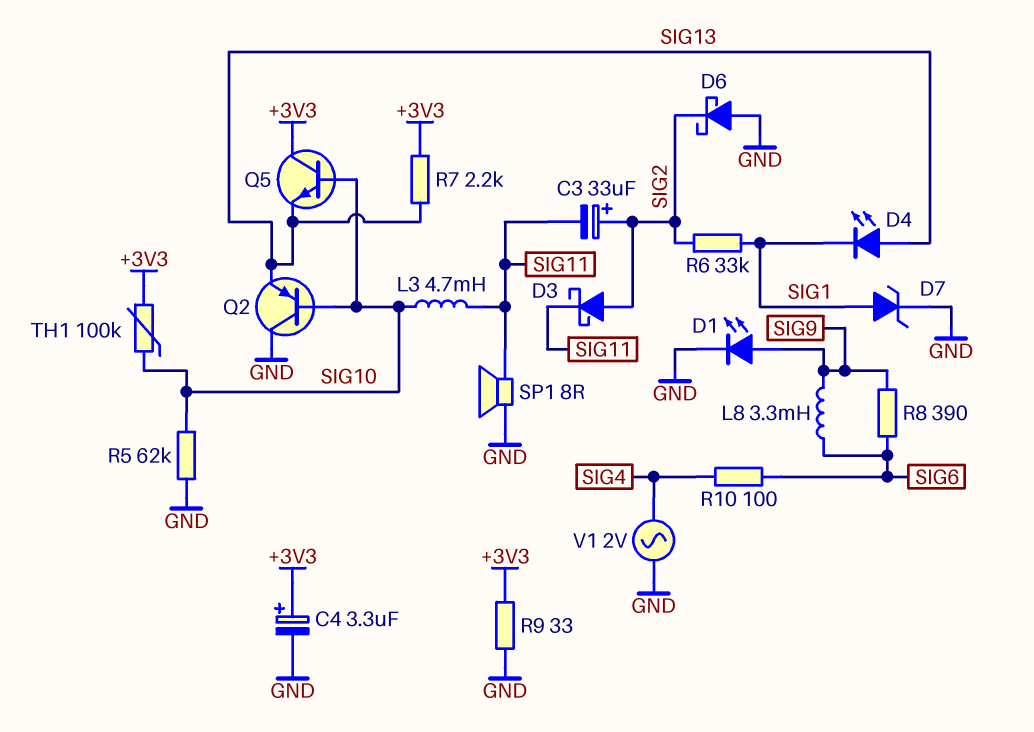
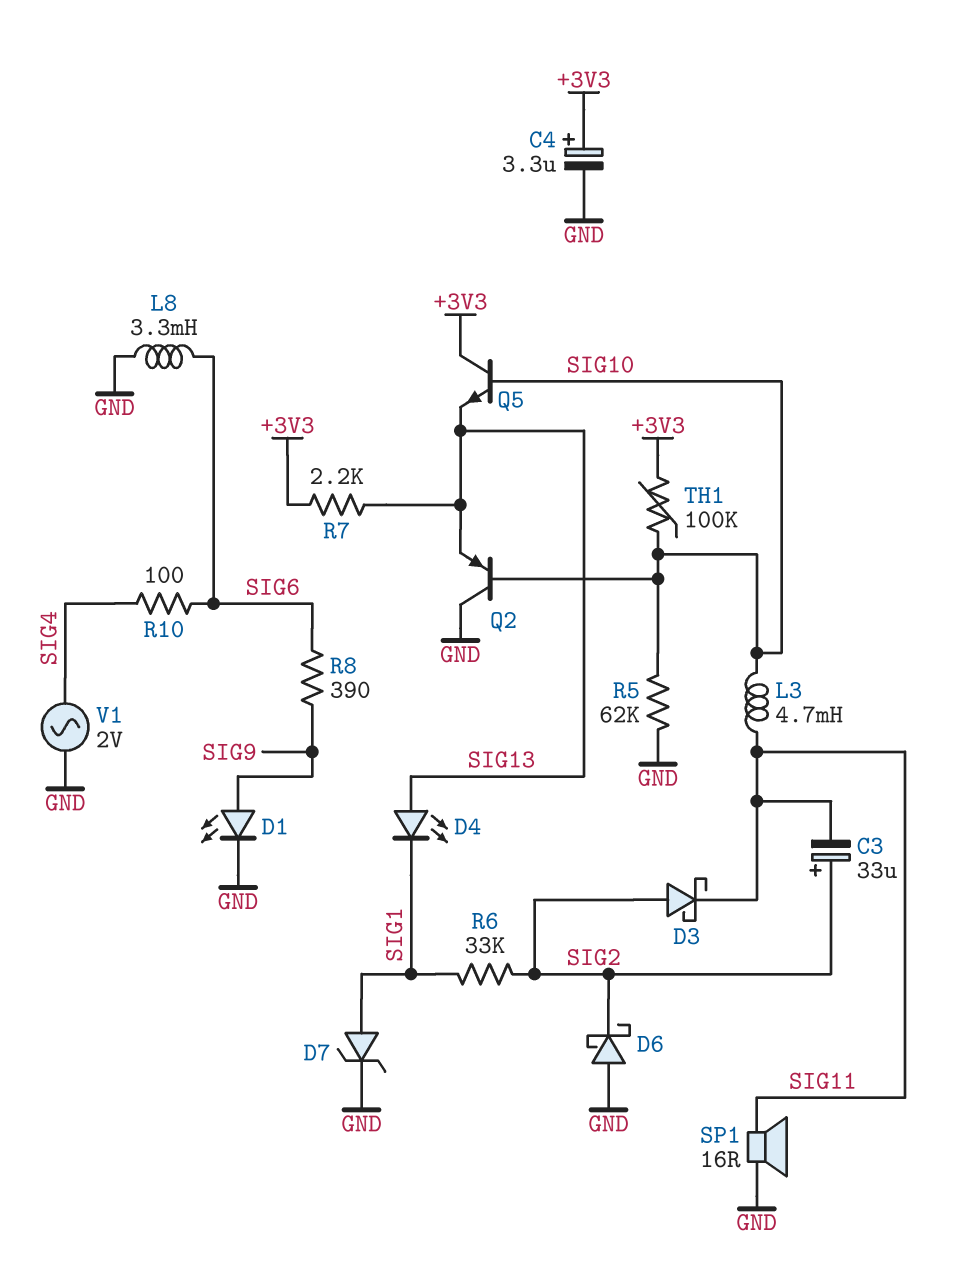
L8: 3.3mH (SIG6, SIG9) -> 3.3mH (GND, SIG6)
R9: 33 (+3V3, GND) -> none
SP1: speaker 8R (GND, SIG11) -> speaker 16R (GND, SIG11)

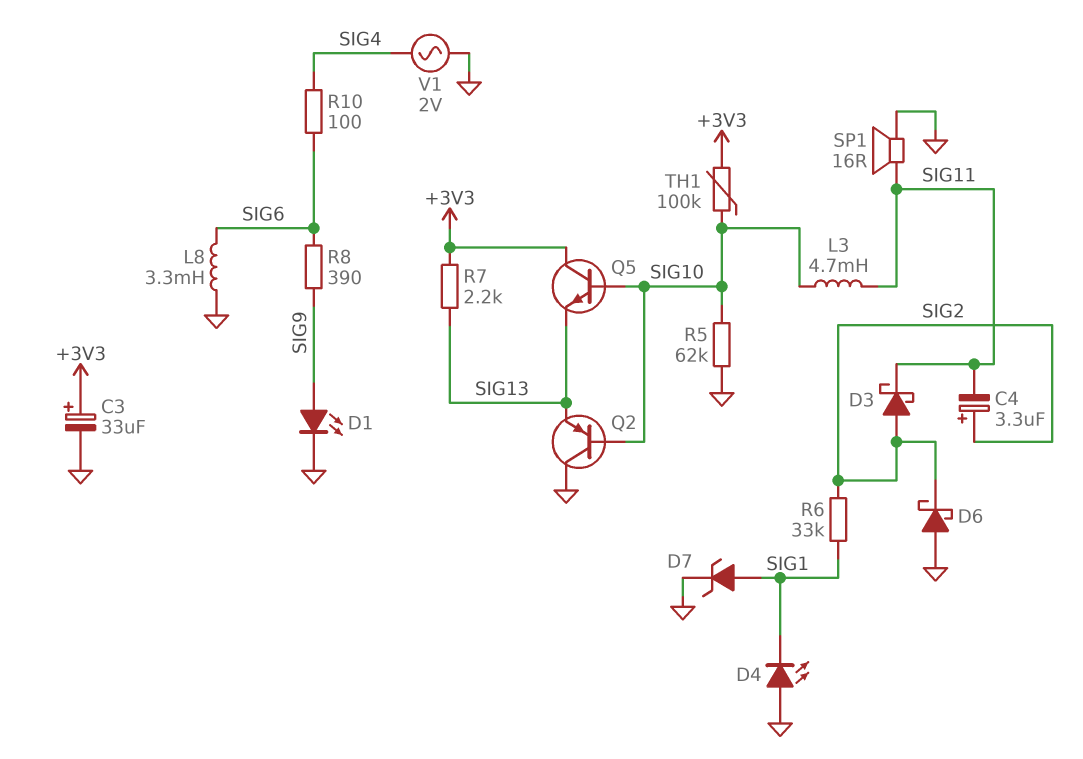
C3: 33uF (plus SIG2, minus SIG11) -> 33uF (plus +3V3, minus GND)
C4: 3.3uF (plus +3V3, minus GND) -> 3.3uF (plus SIG2, minus SIG11)
D4: LED (A SIG13, K SIG1) -> LED (A GND, K SIG1)

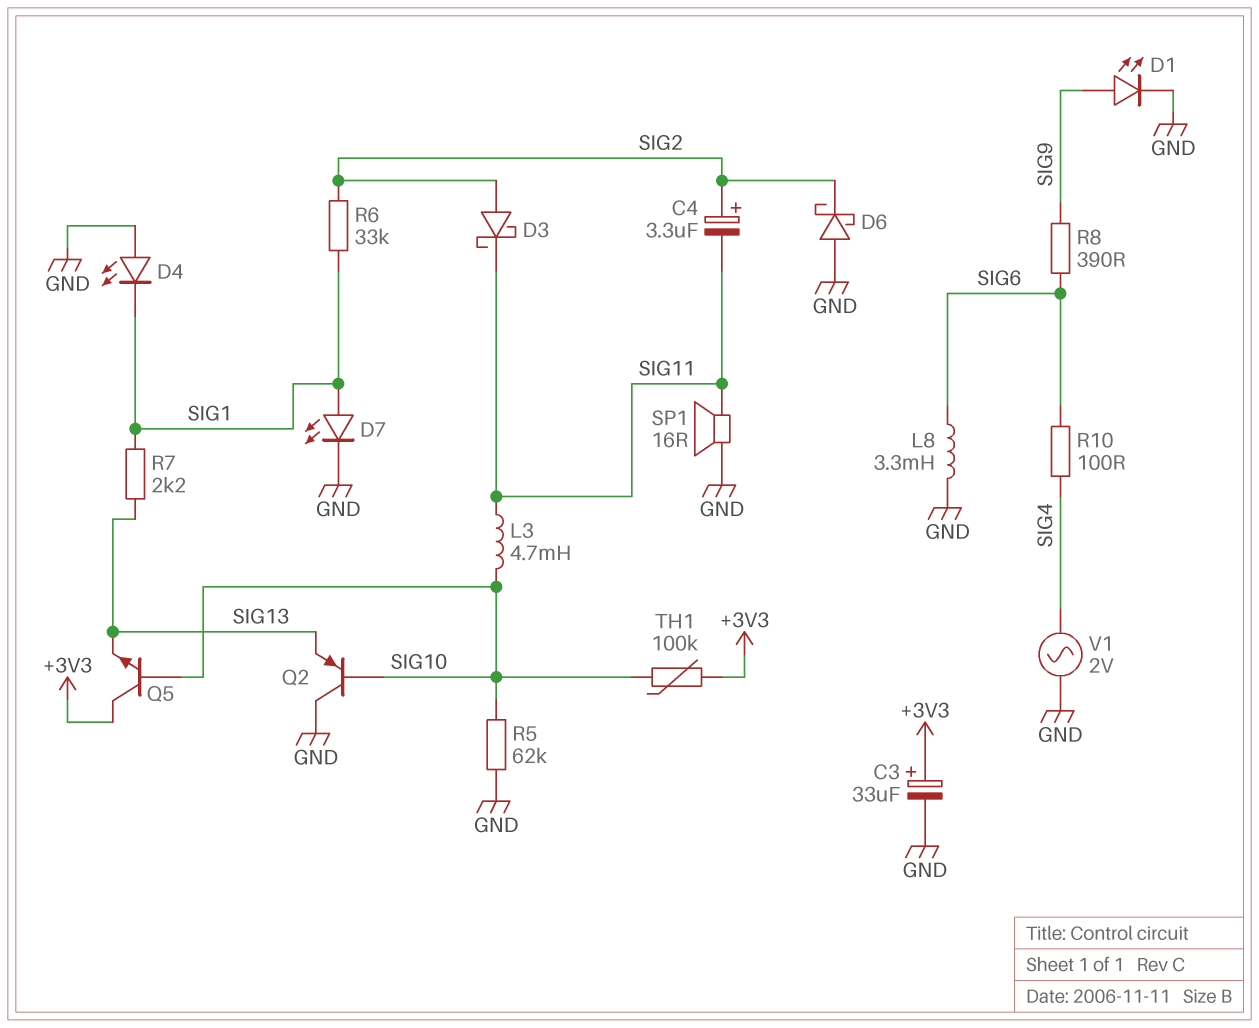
D7: zener (A SIG1, K GND) -> LED (A SIG1, K GND)
R7: 2.2k (+3V3, SIG13) -> 2.2k (SIG1, SIG13)

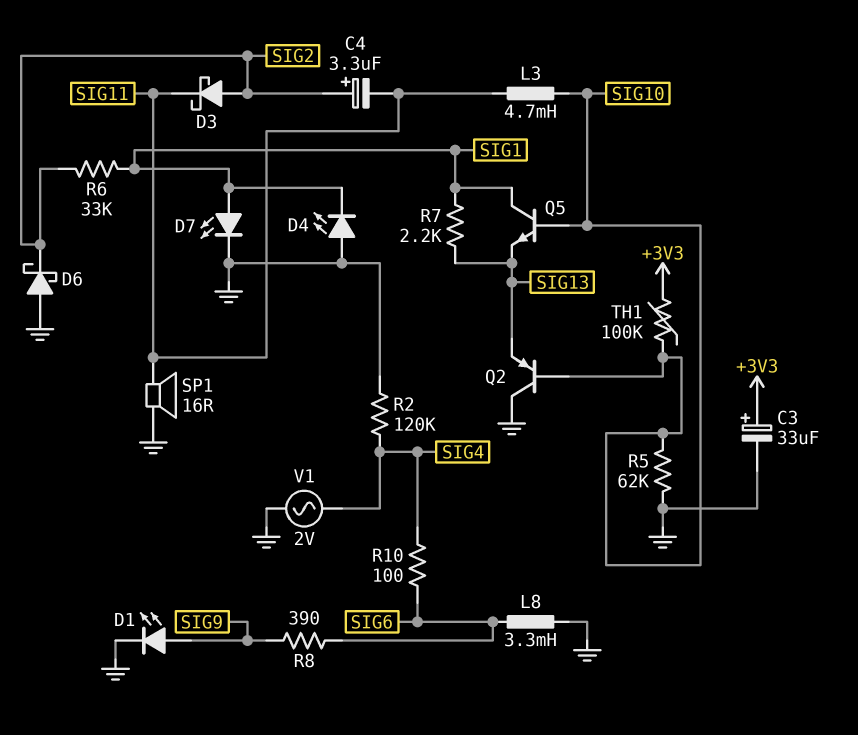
Q5: NPN (B SIG10, C +3V3, E SIG13) -> NPN (B SIG10, C SIG1, E SIG13)
R2: none -> 120k (GND, SIG4)

